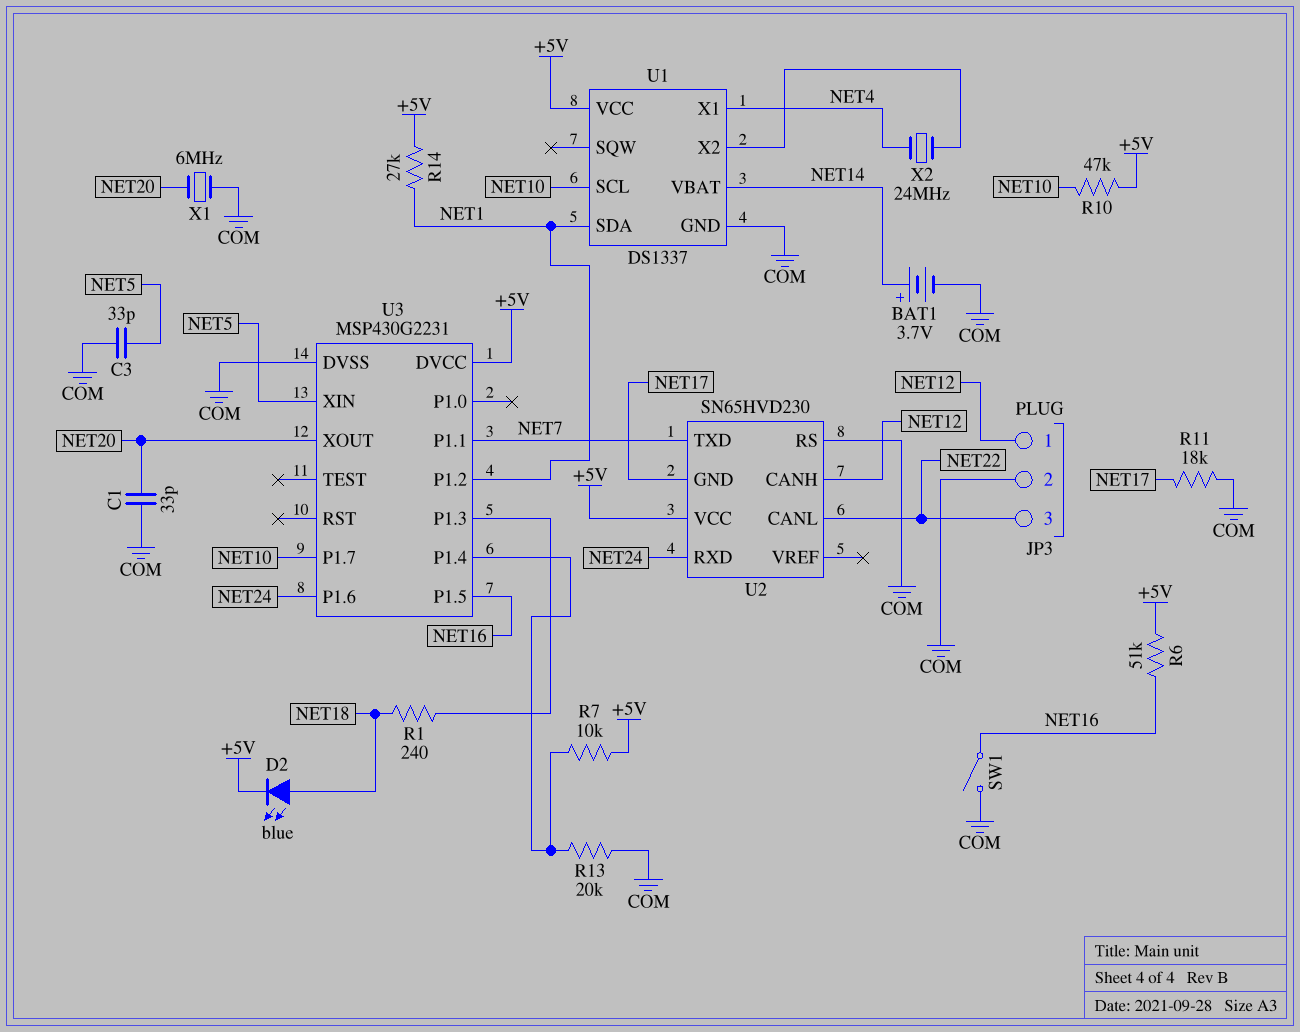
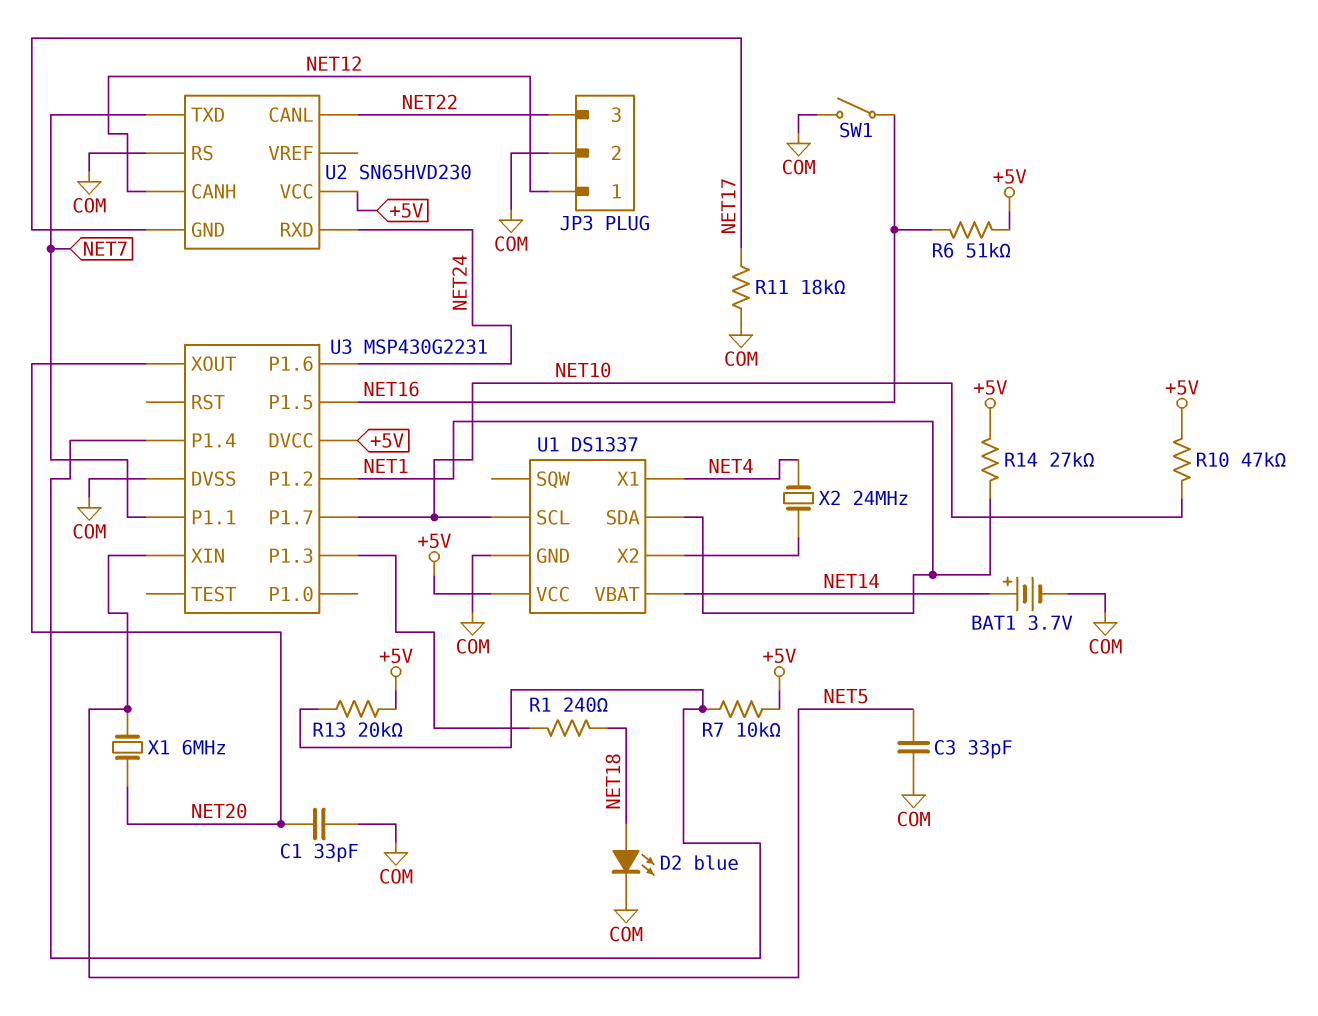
D2: LED blue (A NET18, K +5V) -> LED blue (A NET18, K COM)
R13: 20k (COM, U3/P1.4) -> 20k (+5V, U3/P1.4)
X1: 6MHz (COM, NET20) -> 6MHz (NET5, NET20)

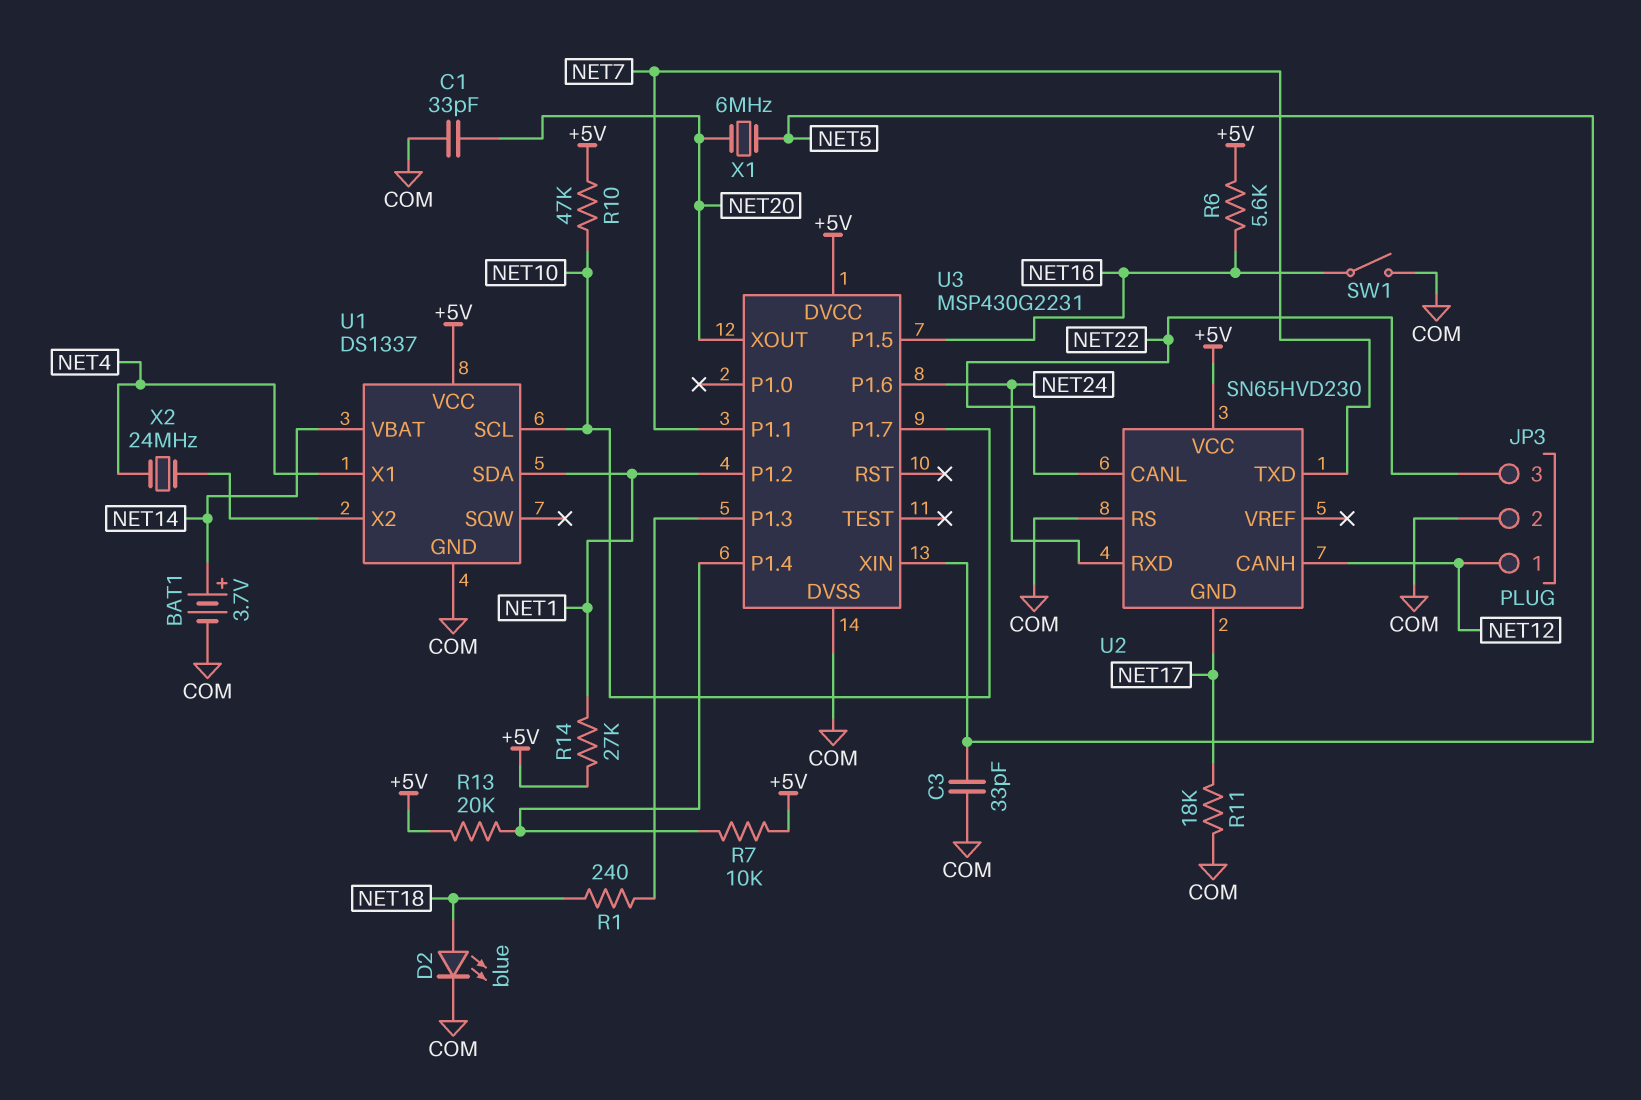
R6: 51k (+5V, NET16) -> 5.6k (+5V, NET16)

